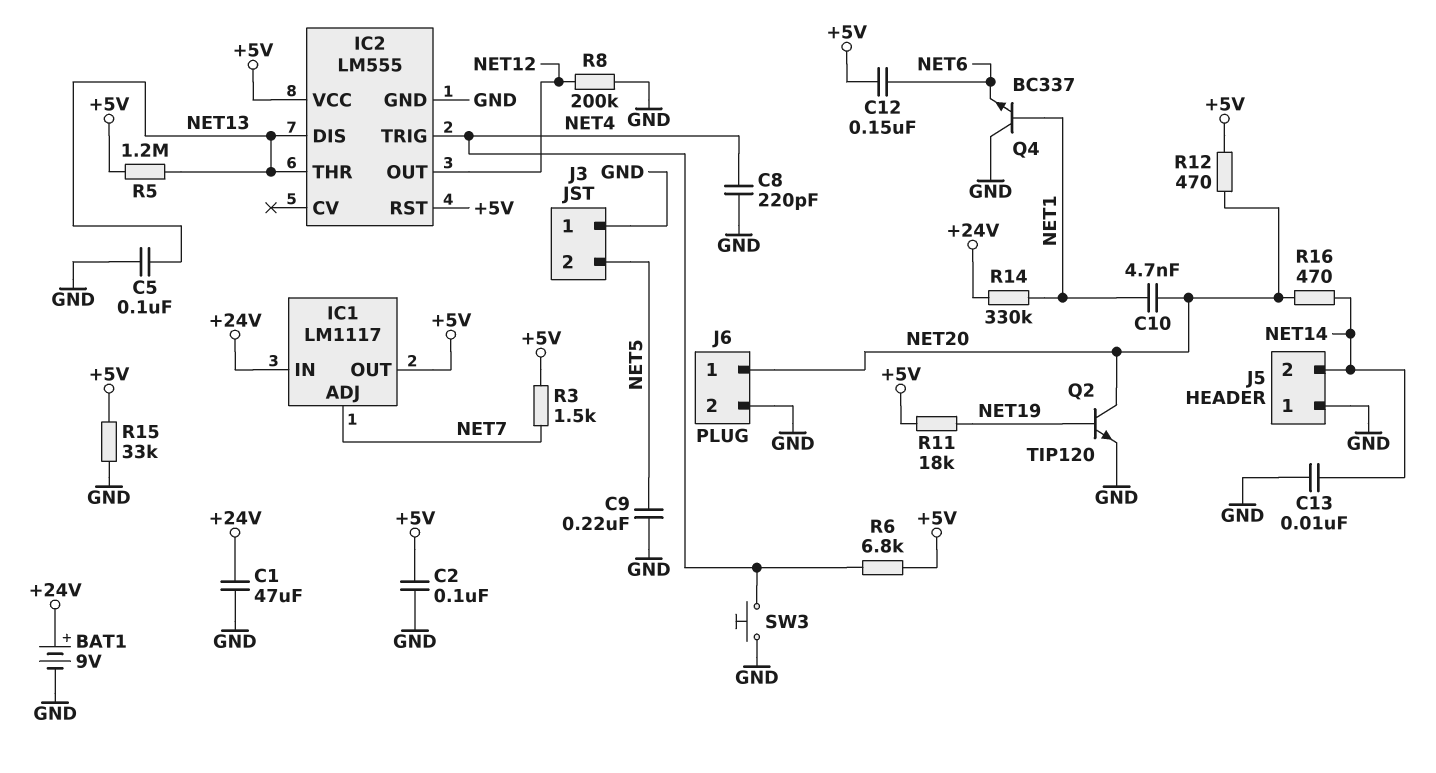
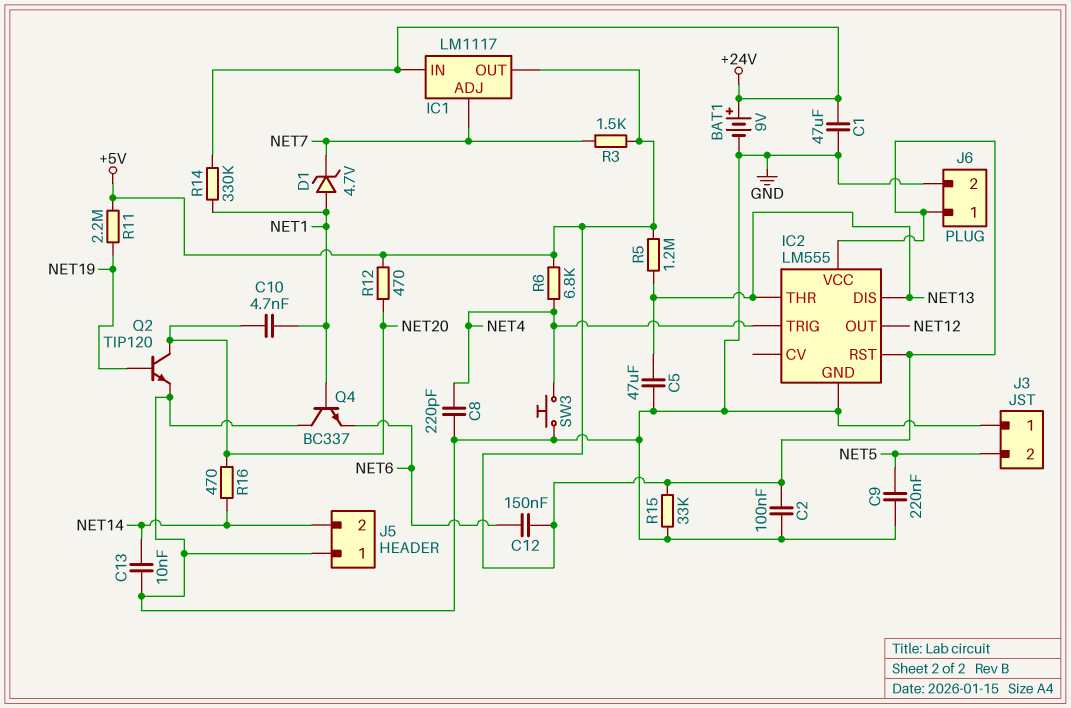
C5: 100nF (GND, NET13) -> 47uF (GND, NET13)
D1: none -> zener 4.7V (A NET1, K NET7)
J6 pin 1: NET20 -> +5V
R8: 200k (GND, NET12) -> none
R11: 18k (+5V, NET19) -> 2.2M (+5V, NET19)

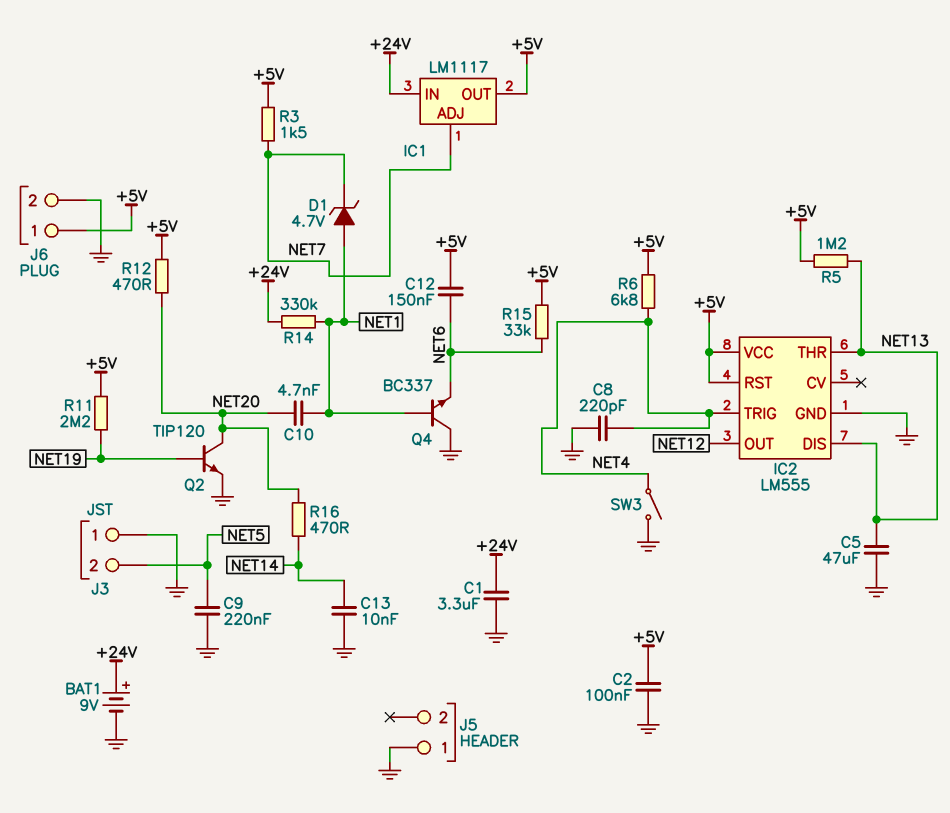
C1: 47uF (+24V, GND) -> 3.3uF (+24V, GND)
J5 pin 2: NET14 -> none
R15: 33k (+5V, GND) -> 33k (+5V, NET6)
SW3: button (GND, NET4) -> switch (GND, NET4)

